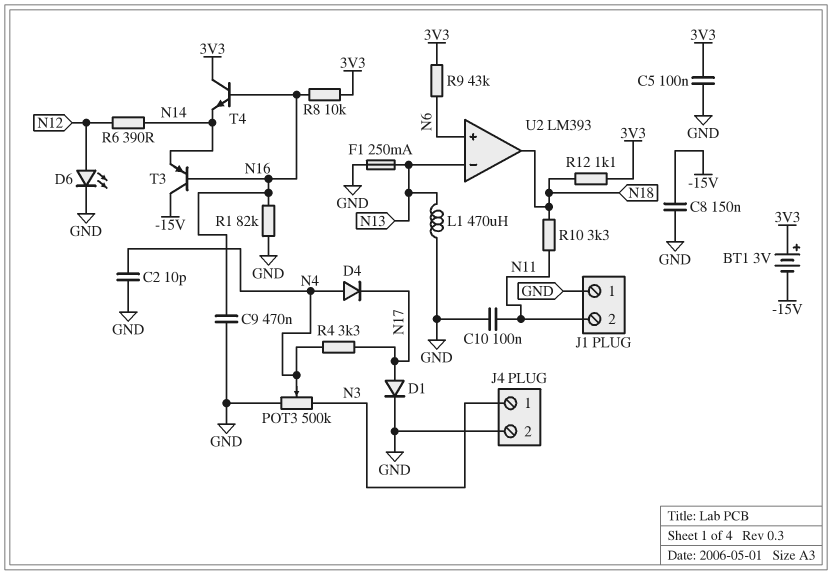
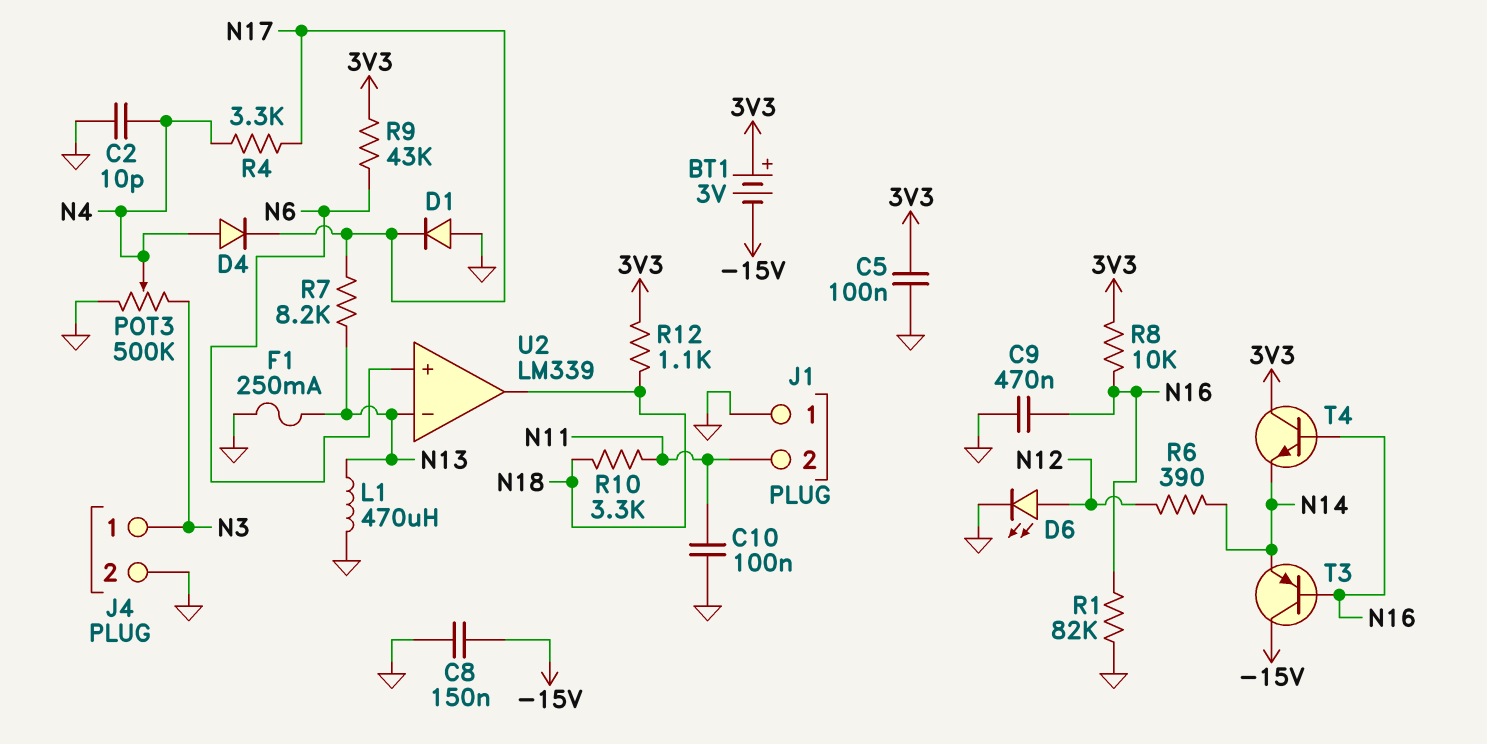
D1: diode (A N17, K GND) -> diode (A GND, K N17)
R7: none -> 8.2k (N13, N17)
U2: LM393 -> LM339

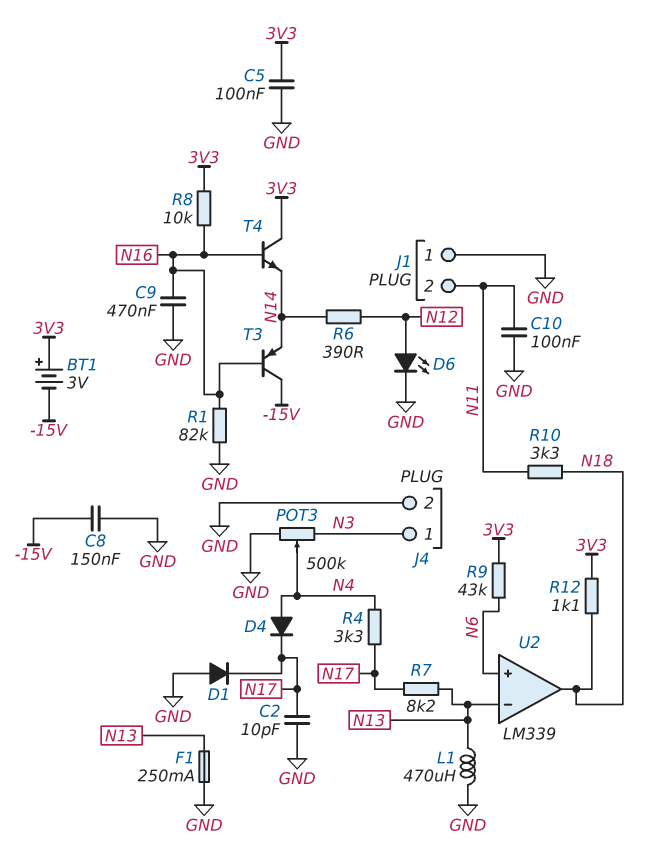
C2: 10pF (GND, N4) -> 10pF (GND, N17)

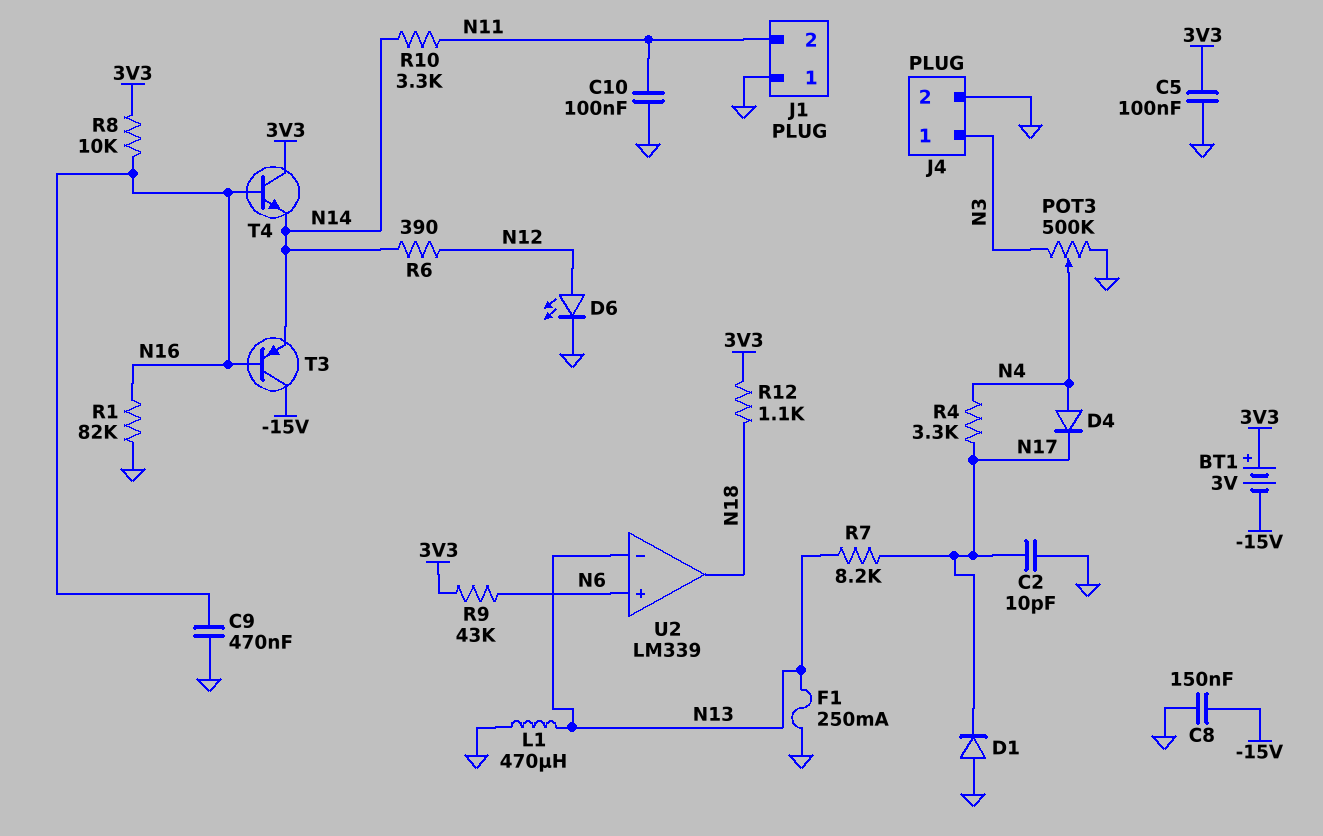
R10: 3.3k (N11, N18) -> 3.3k (N11, N14)

